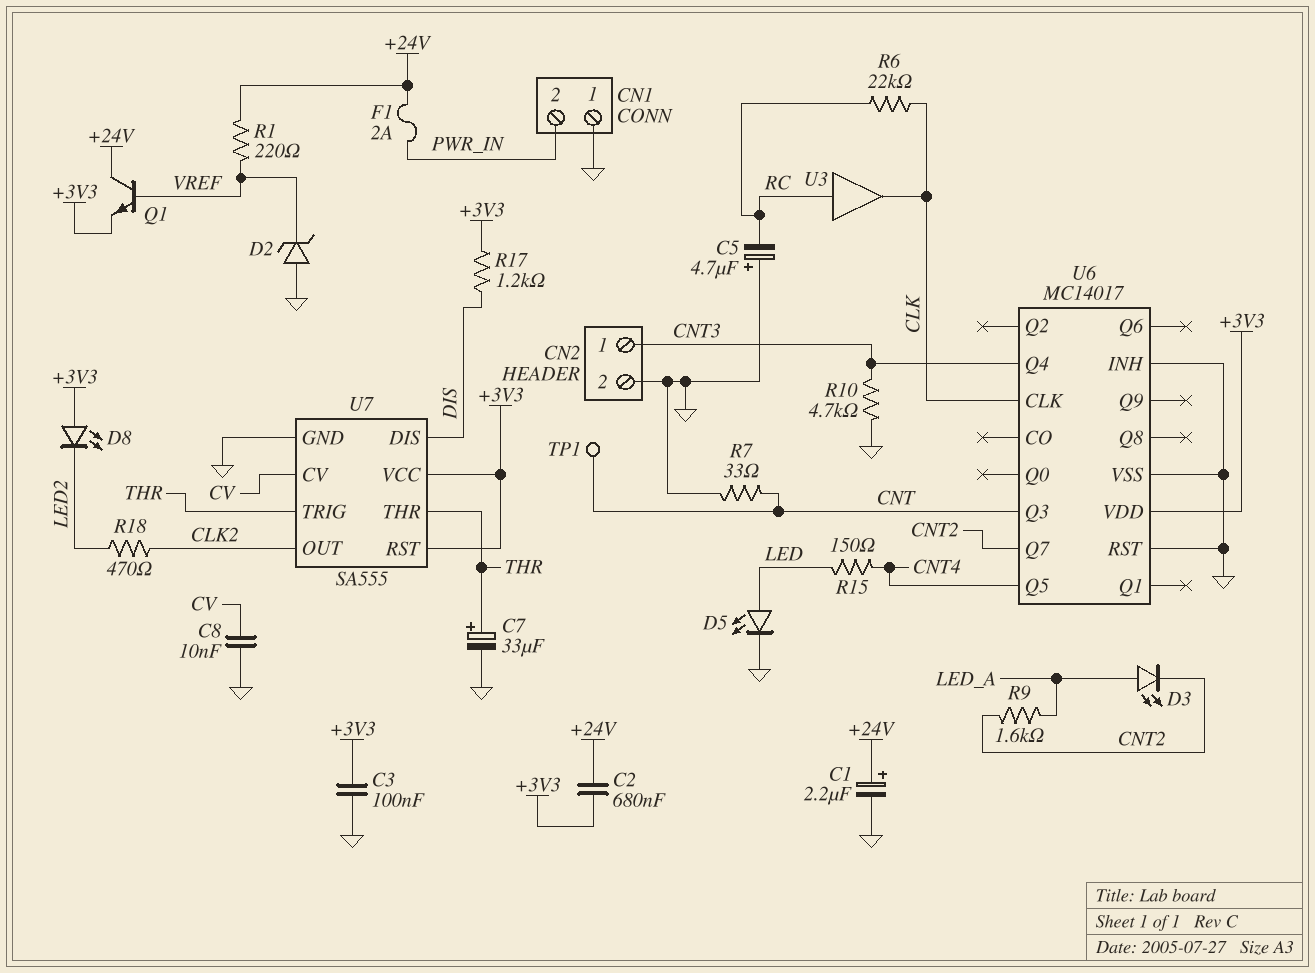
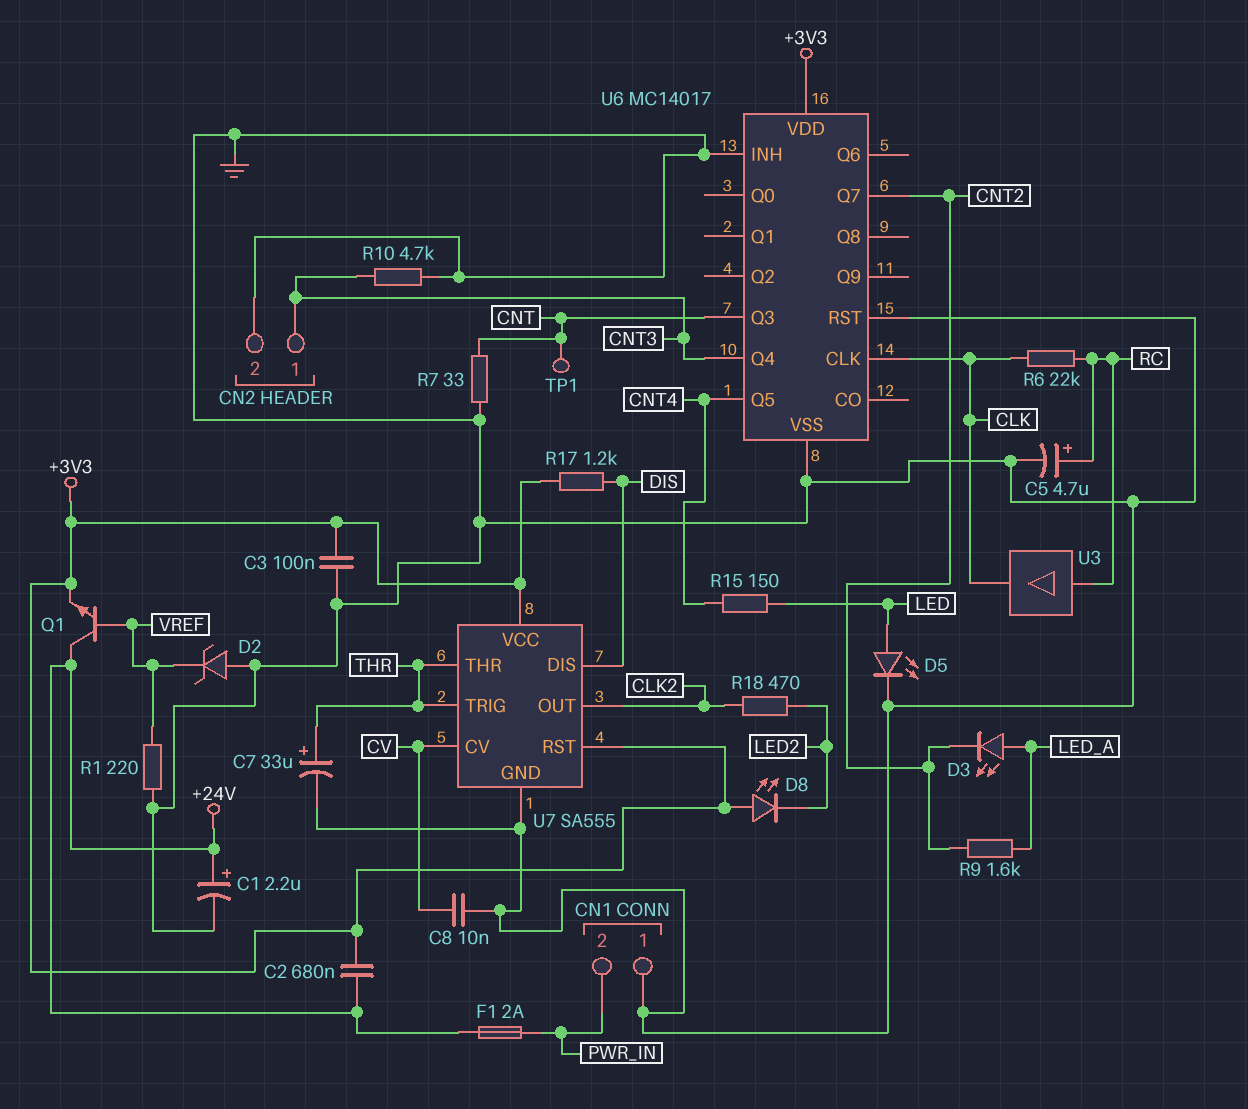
C5: 4.7uF (plus GND, minus RC) -> 4.7uF (plus RC, minus GND)
R1: 220 (+24V, VREF) -> 220 (GND, VREF)

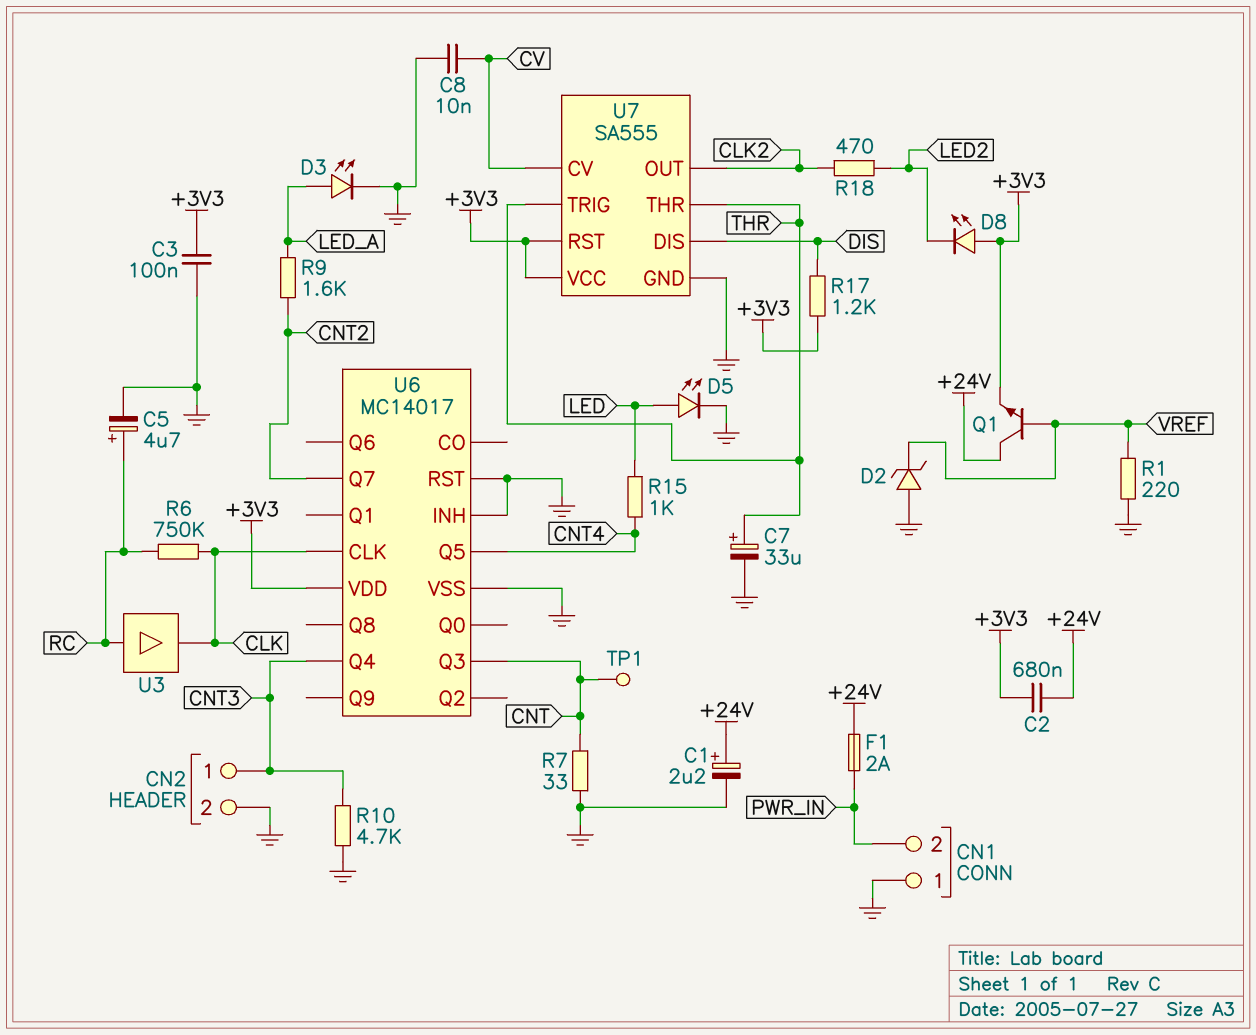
D3: LED (A LED_A, K CNT2) -> LED (A LED_A, K GND)
R6: 22k (CLK, RC) -> 750k (CLK, RC)
R15: 150 (CNT4, LED) -> 1k (CNT4, LED)

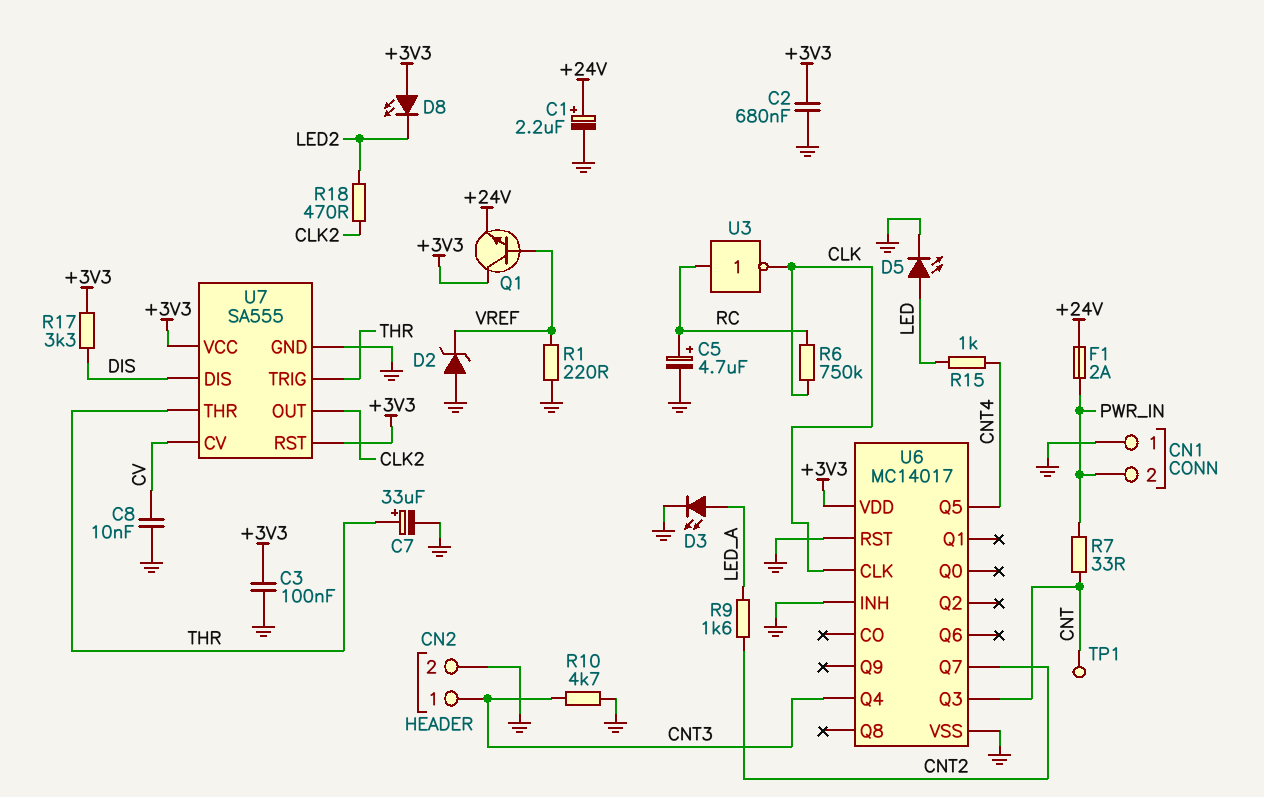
C2: 680nF (+3V3, +24V) -> 680nF (+3V3, GND)
Q1: NPN (B VREF, C +24V, E +3V3) -> NPN (B VREF, C +3V3, E +24V)
R7: 33 (CNT, GND) -> 33 (CNT, PWR_IN)
R17: 1.2k (+3V3, DIS) -> 3.3k (+3V3, DIS)
U3: buffer (in RC, out CLK) -> NOT (in RC, out CLK)

